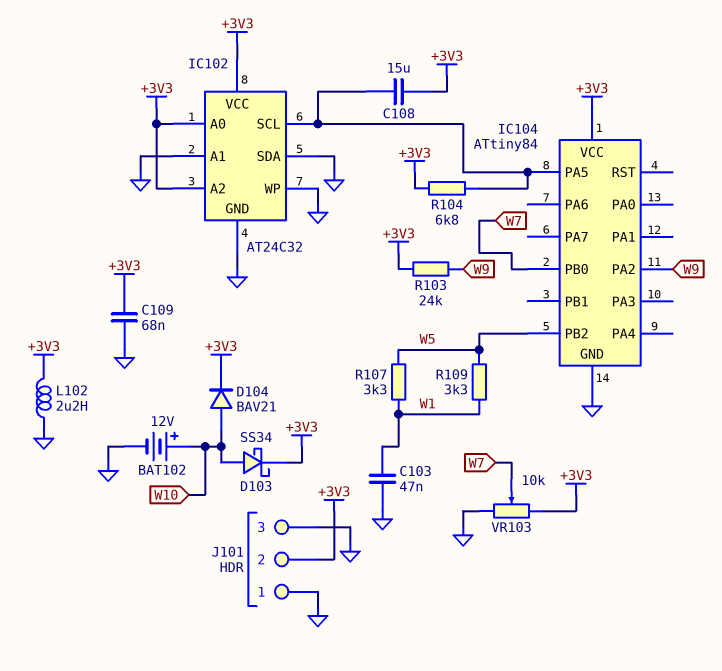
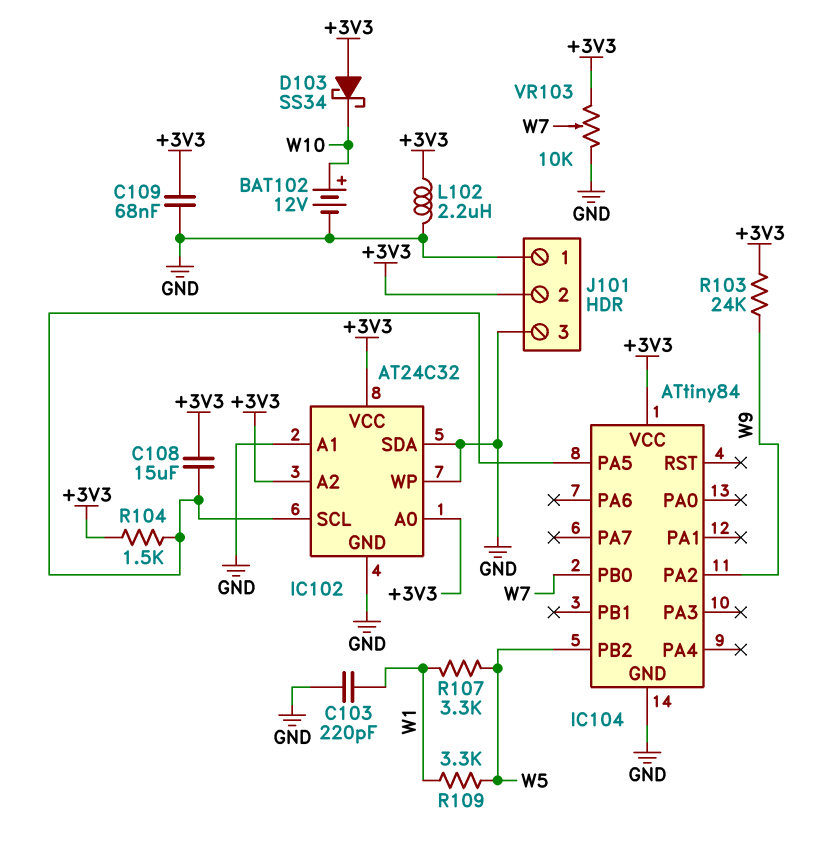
C103: 47nF (GND, W1) -> 220pF (GND, W1)
D103: schottky SS34 (A W10, K +3V3) -> schottky SS34 (A +3V3, K W10)
D104: diode BAV21 (A W10, K +3V3) -> none
R104: 6.8k (+3V3, IC102/SCL) -> 1.5k (+3V3, IC102/SCL)

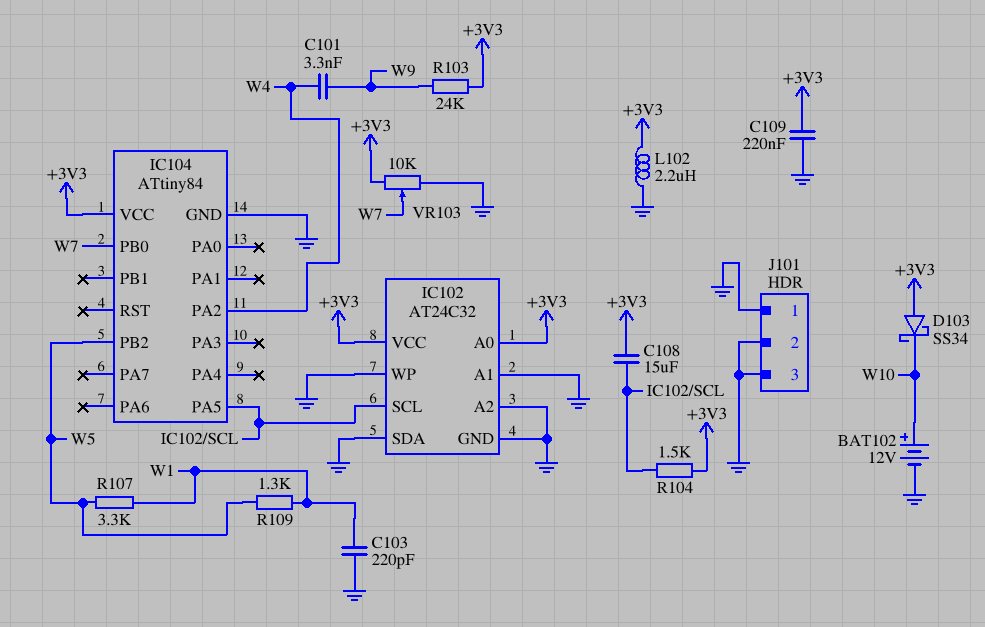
C101: none -> 3.3nF (W4, W9)
C109: 68nF (+3V3, GND) -> 220nF (+3V3, GND)
IC102 pin A2: +3V3 -> GND
IC104 pin PA2: W9 -> W4
J101 pin 2: +3V3 -> GND
R109: 3.3k (W1, W5) -> 1.3k (W1, W5)

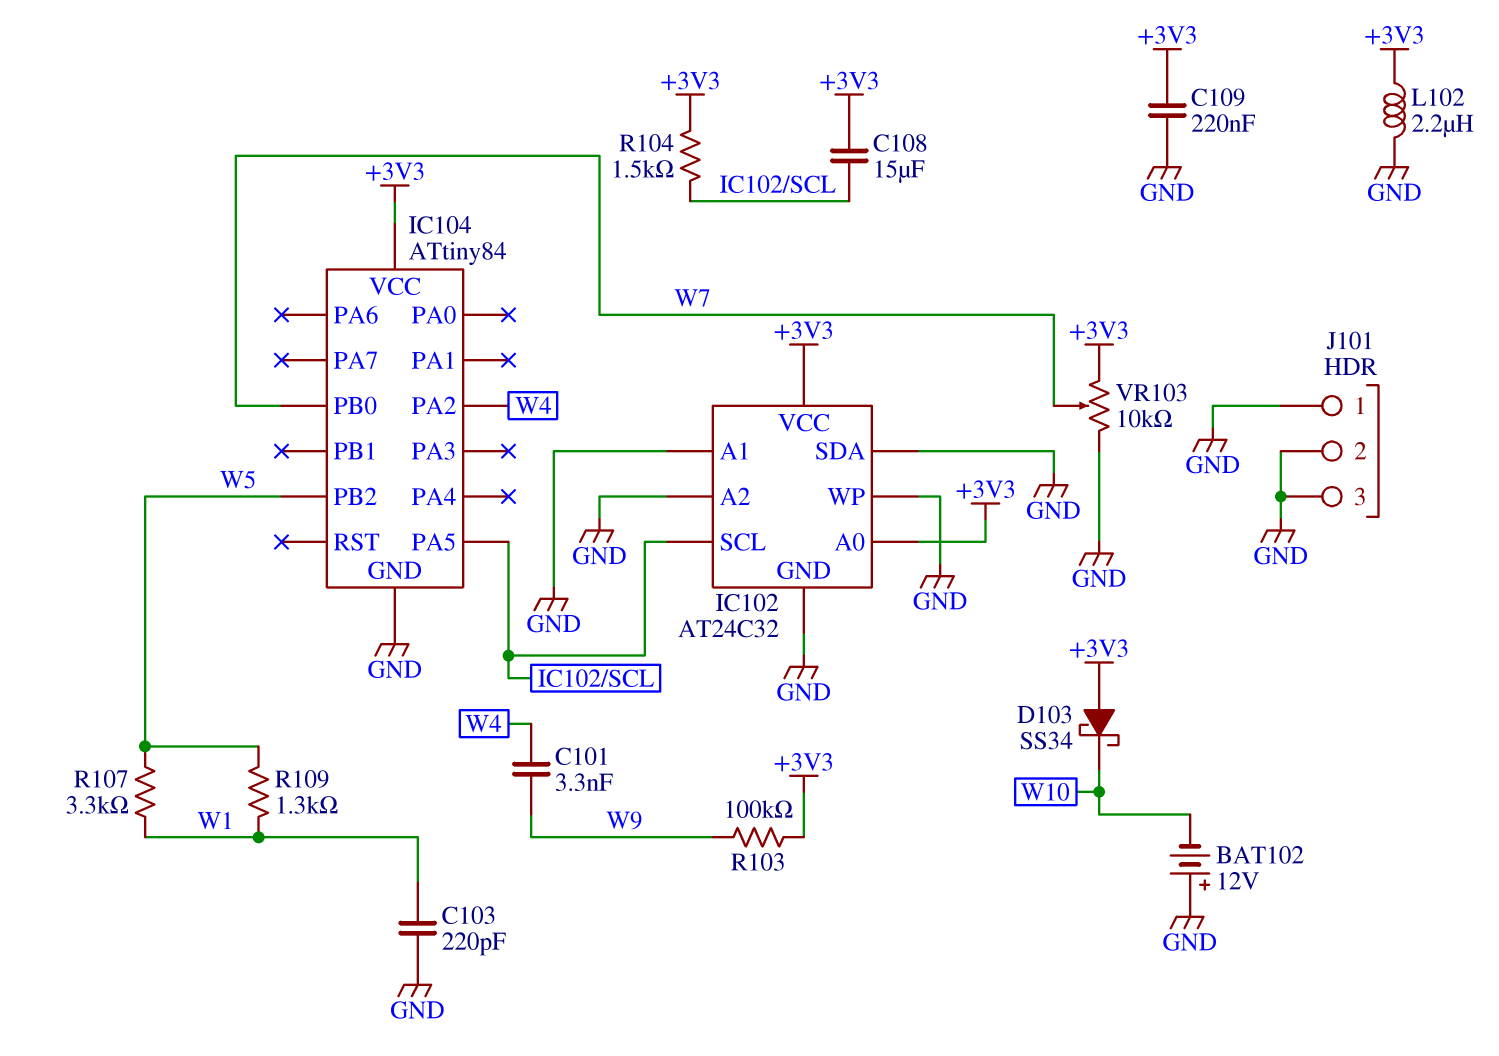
BAT102: 12V (plus W10, minus GND) -> 12V (plus GND, minus W10)
R103: 24k (+3V3, W9) -> 100k (+3V3, W9)

